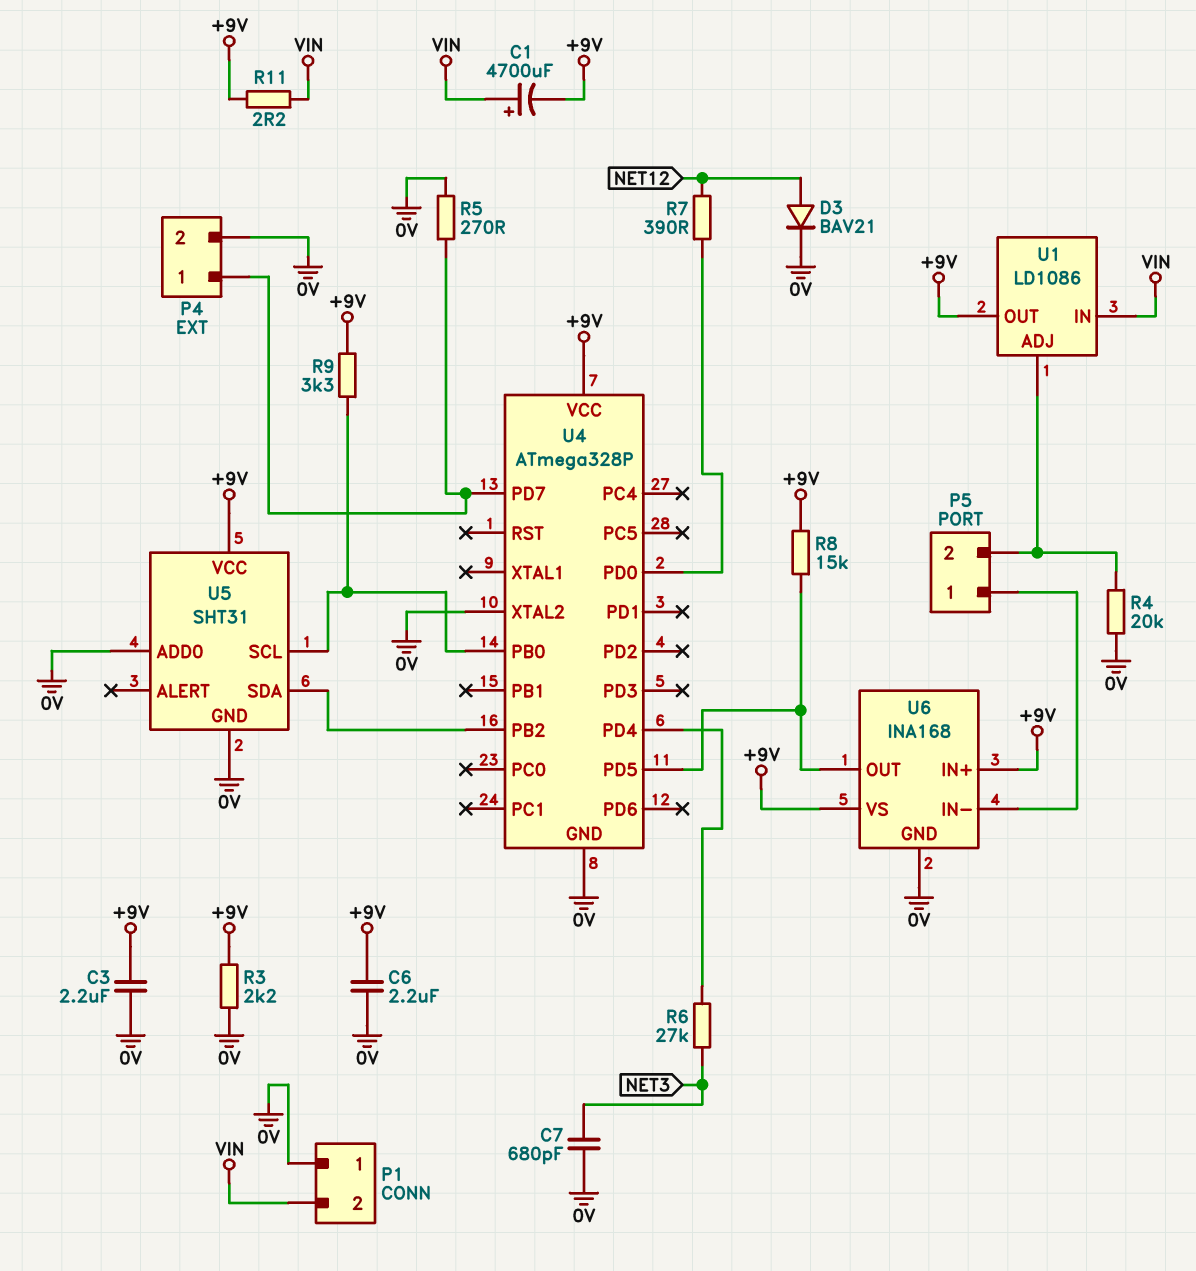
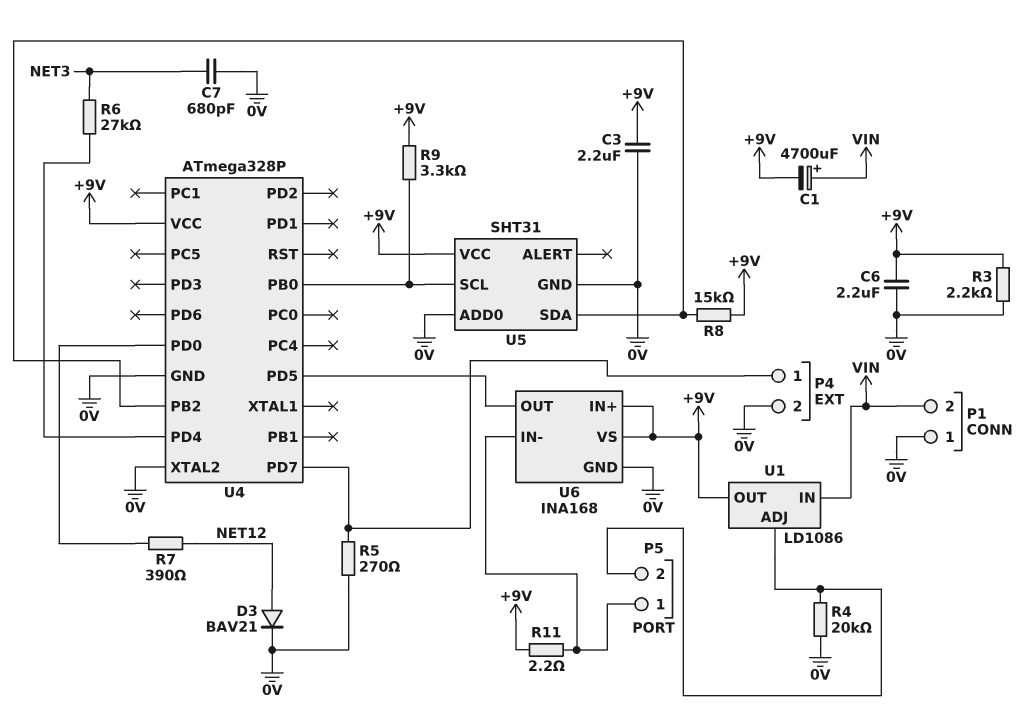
R8: 15k (+9V, U4/PD5) -> 15k (+9V, U4/PB2)
R11: 2.2 (+9V, VIN) -> 2.2 (+9V, P5/1)

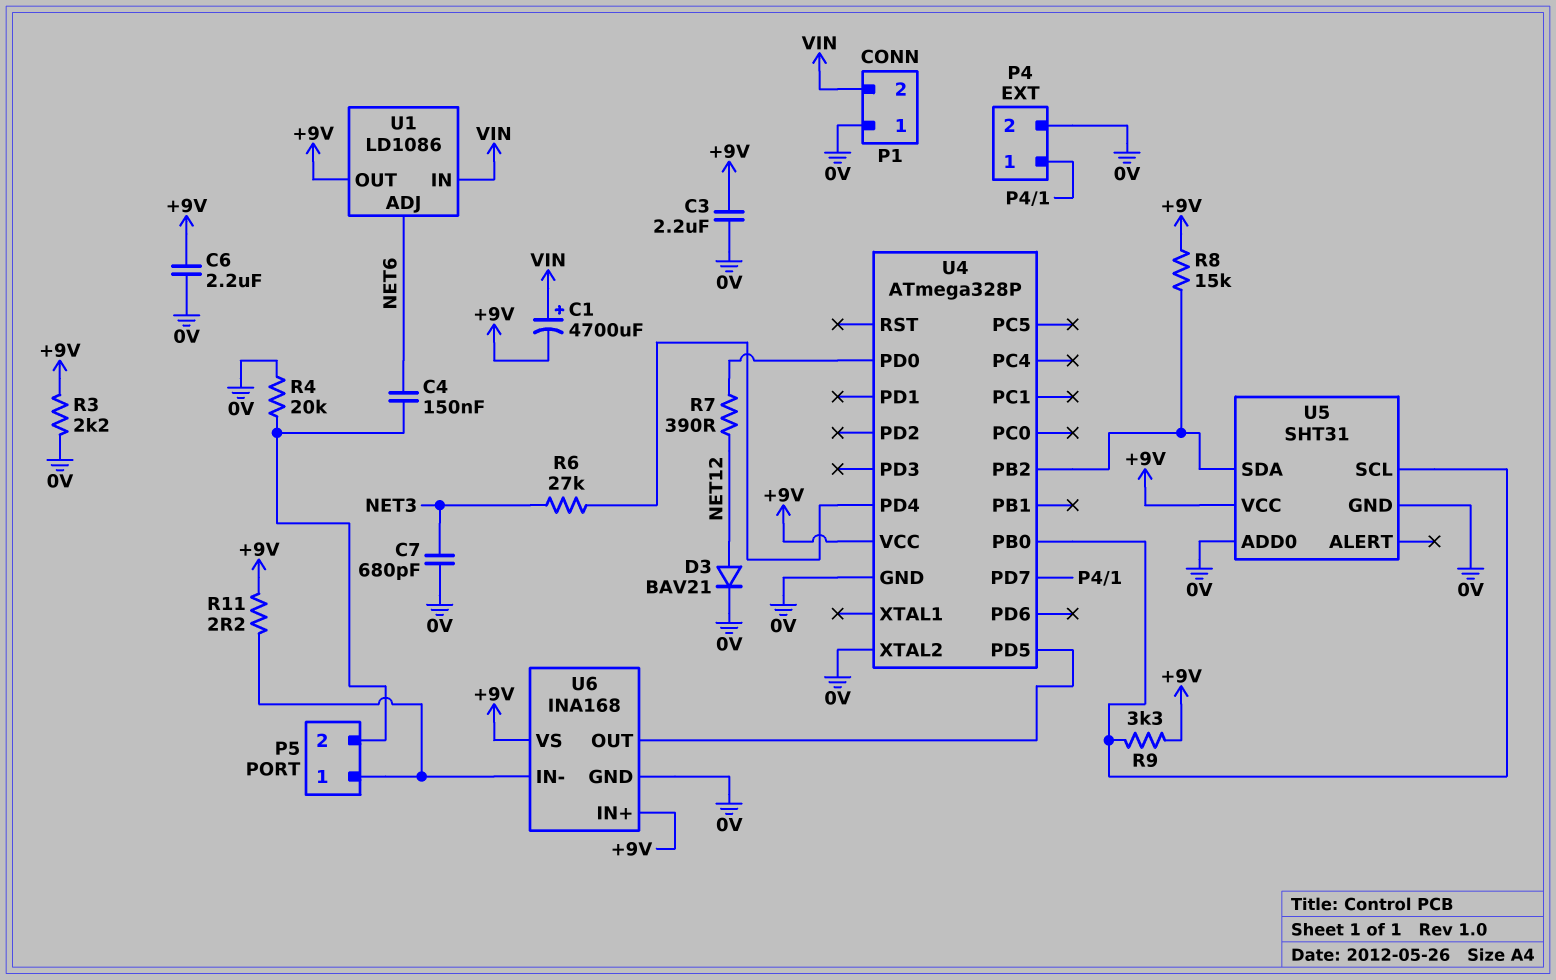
C4: none -> 150nF (NET6, P5/2)
R5: 270 (0V, P4/1) -> none
U1 pin ADJ: P5/2 -> NET6

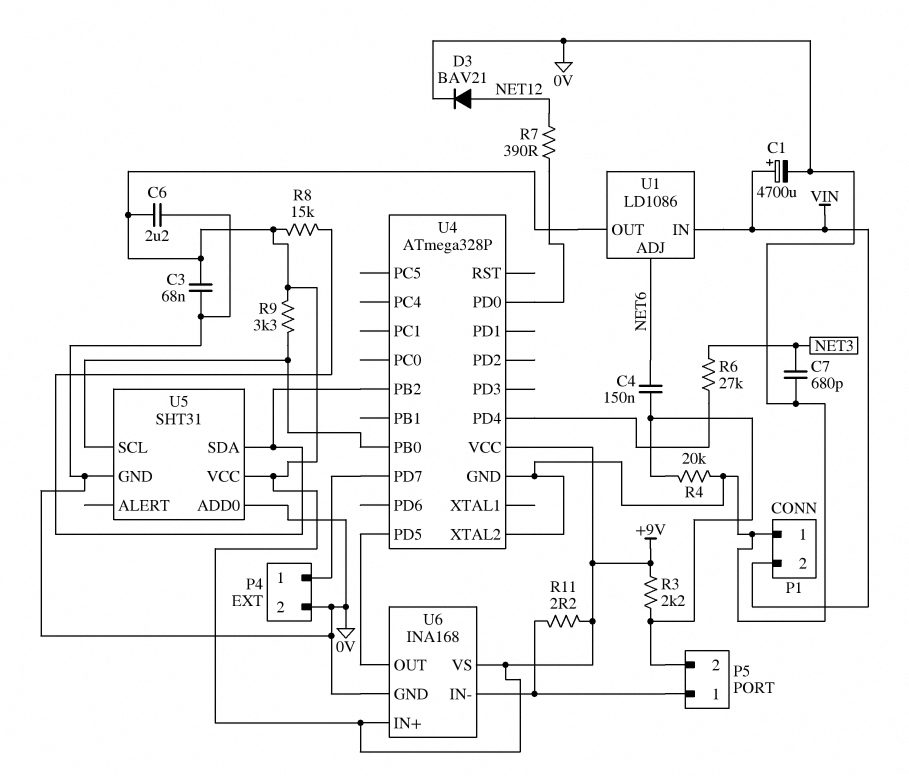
C1: 4700uF (plus VIN, minus +9V) -> 4700uF (plus VIN, minus 0V)
C3: 2.2uF (+9V, 0V) -> 68nF (+9V, 0V)
R3: 2.2k (+9V, 0V) -> 2.2k (+9V, P5/2)

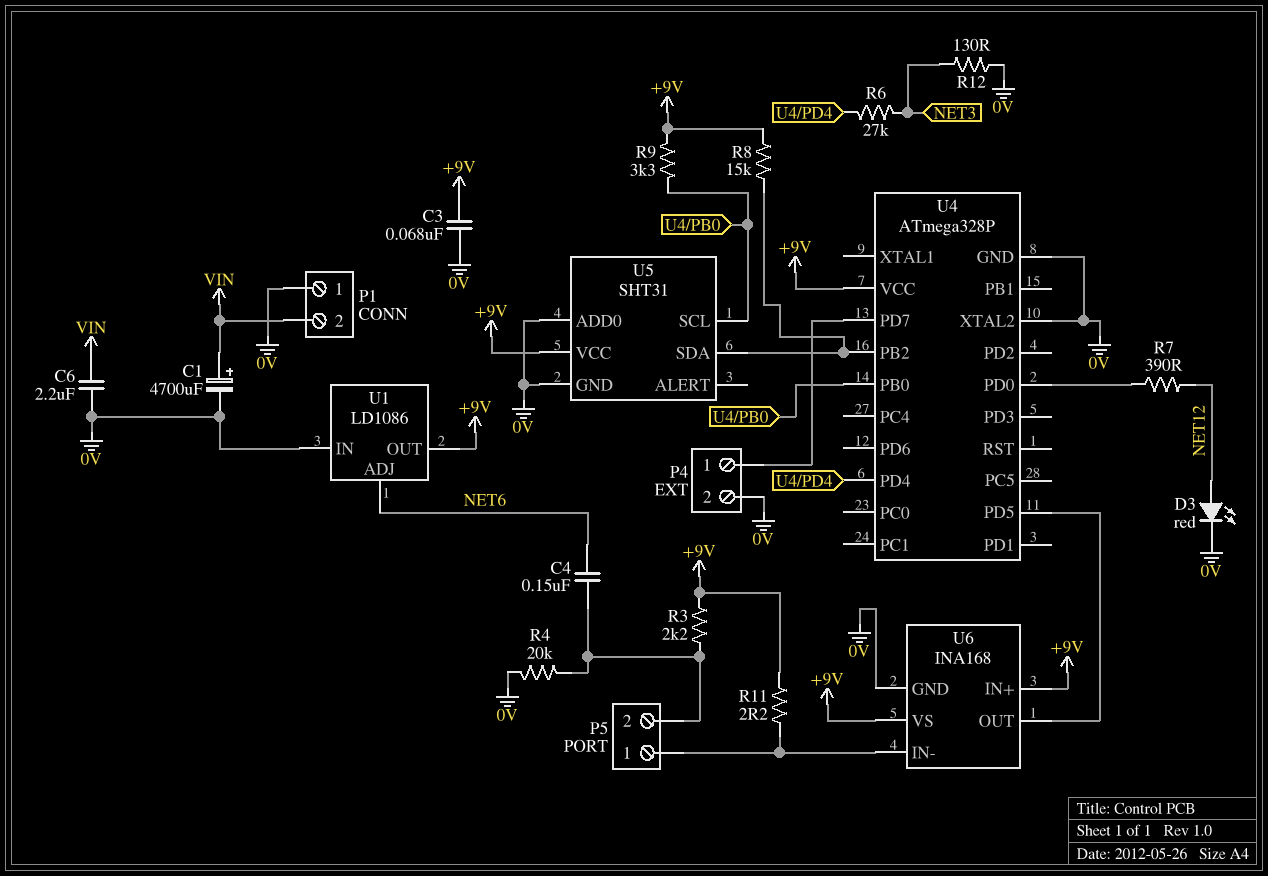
C6: 2.2uF (+9V, 0V) -> 2.2uF (0V, VIN)
C7: 680pF (0V, NET3) -> none
D3: diode BAV21 (A NET12, K 0V) -> LED red (A NET12, K 0V)
R12: none -> 130 (0V, NET3)
U1 pin IN: VIN -> 0V

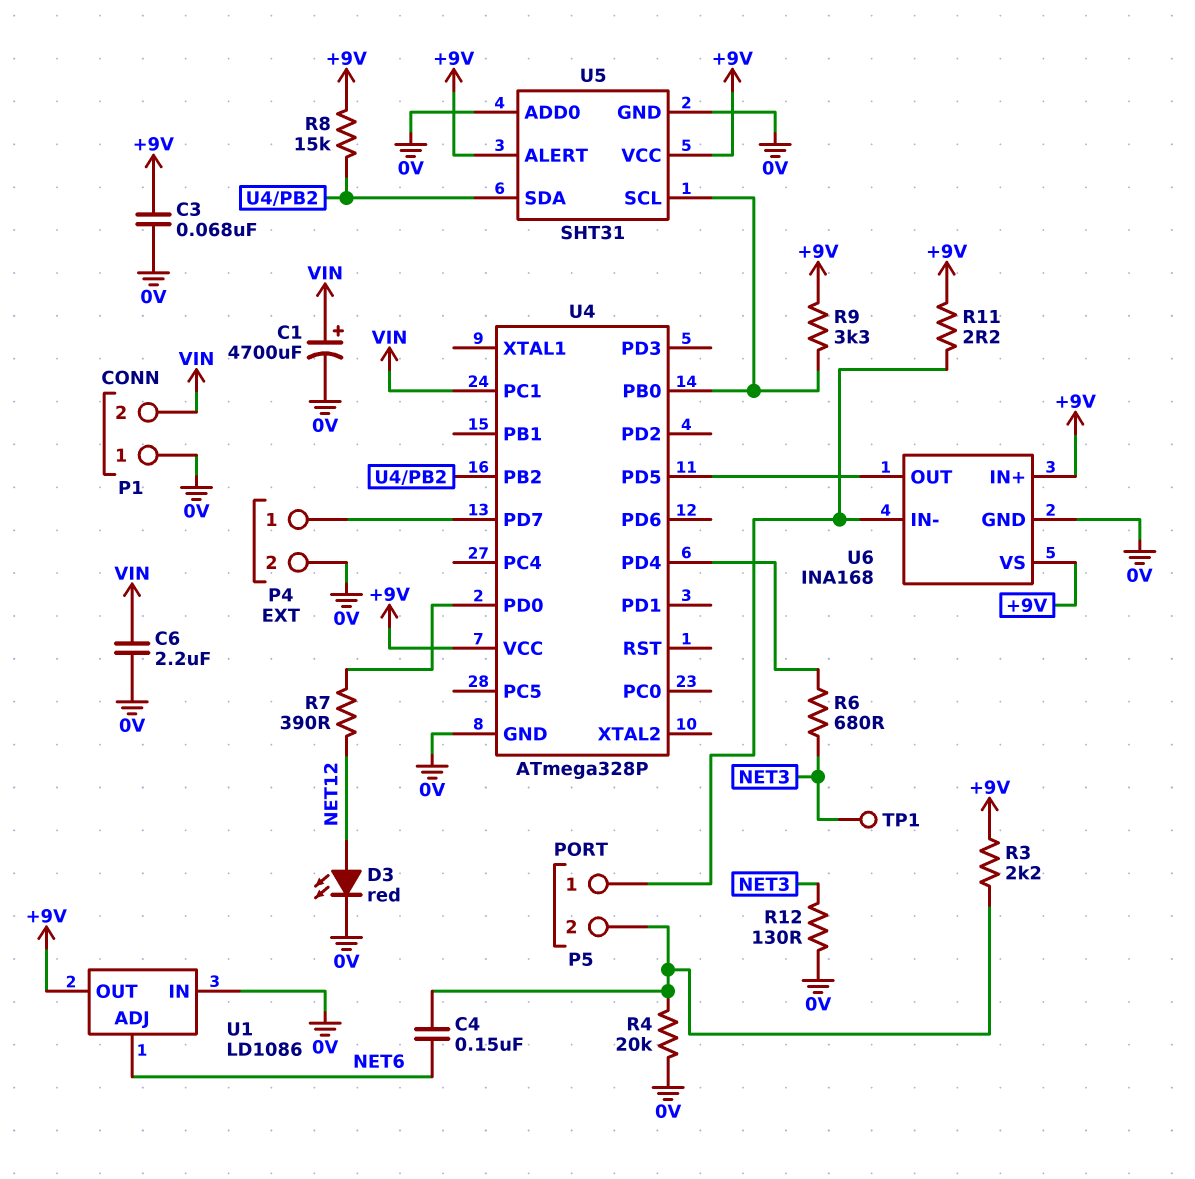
R6: 27k (NET3, U4/PD4) -> 680 (NET3, U4/PD4)
TP1: none -> test point (NET3)
U4 pin PC1: none -> VIN
U4 pin XTAL2: 0V -> none
U5 pin ALERT: none -> +9V

